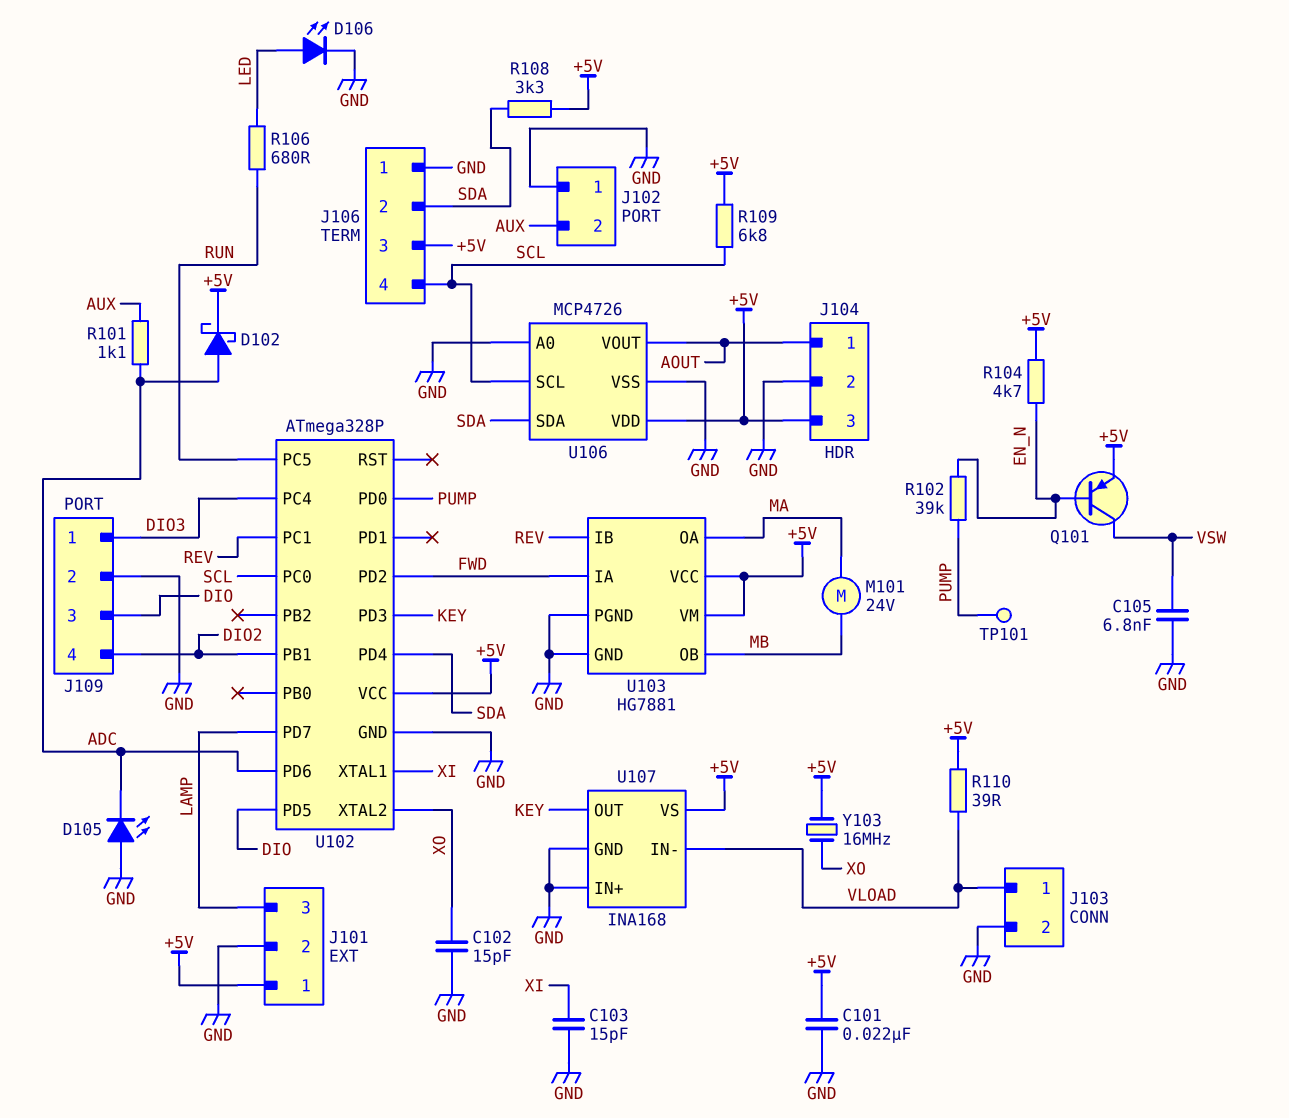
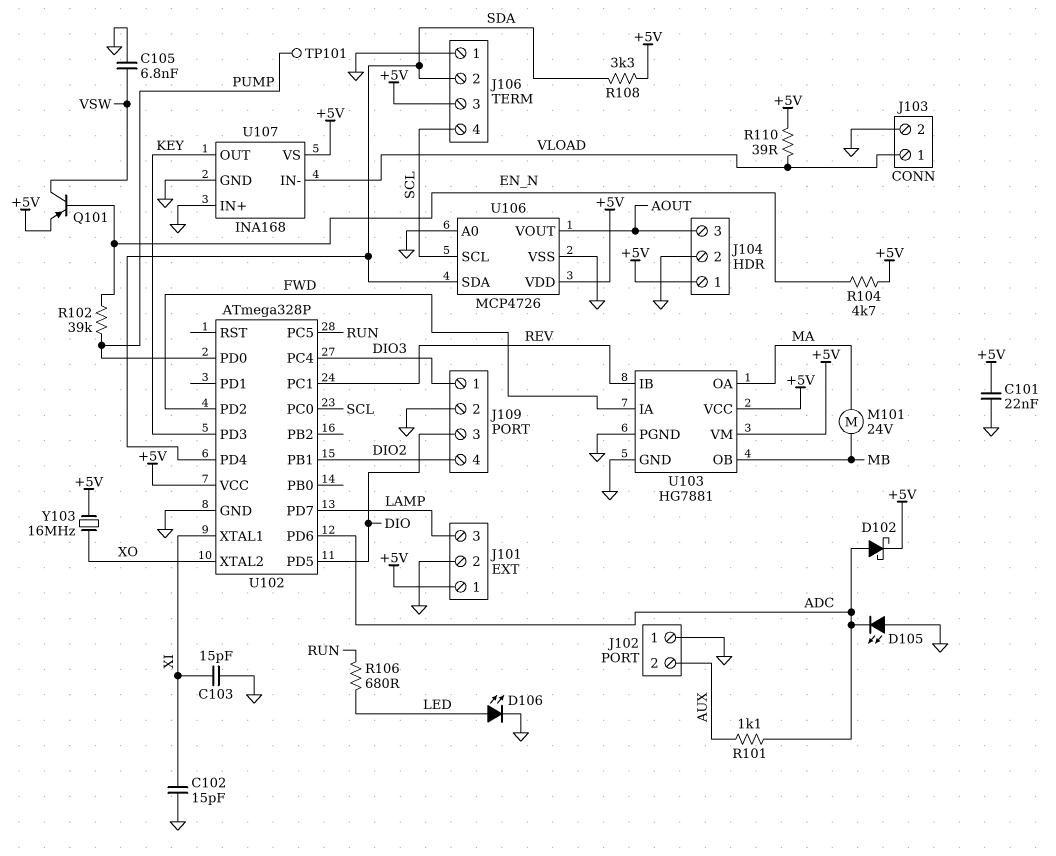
C102: 15pF (GND, XO) -> 15pF (GND, XI)
J104 pin 1: AOUT -> +5V
J104 pin 3: +5V -> AOUT
R109: 6.8k (+5V, SCL) -> none

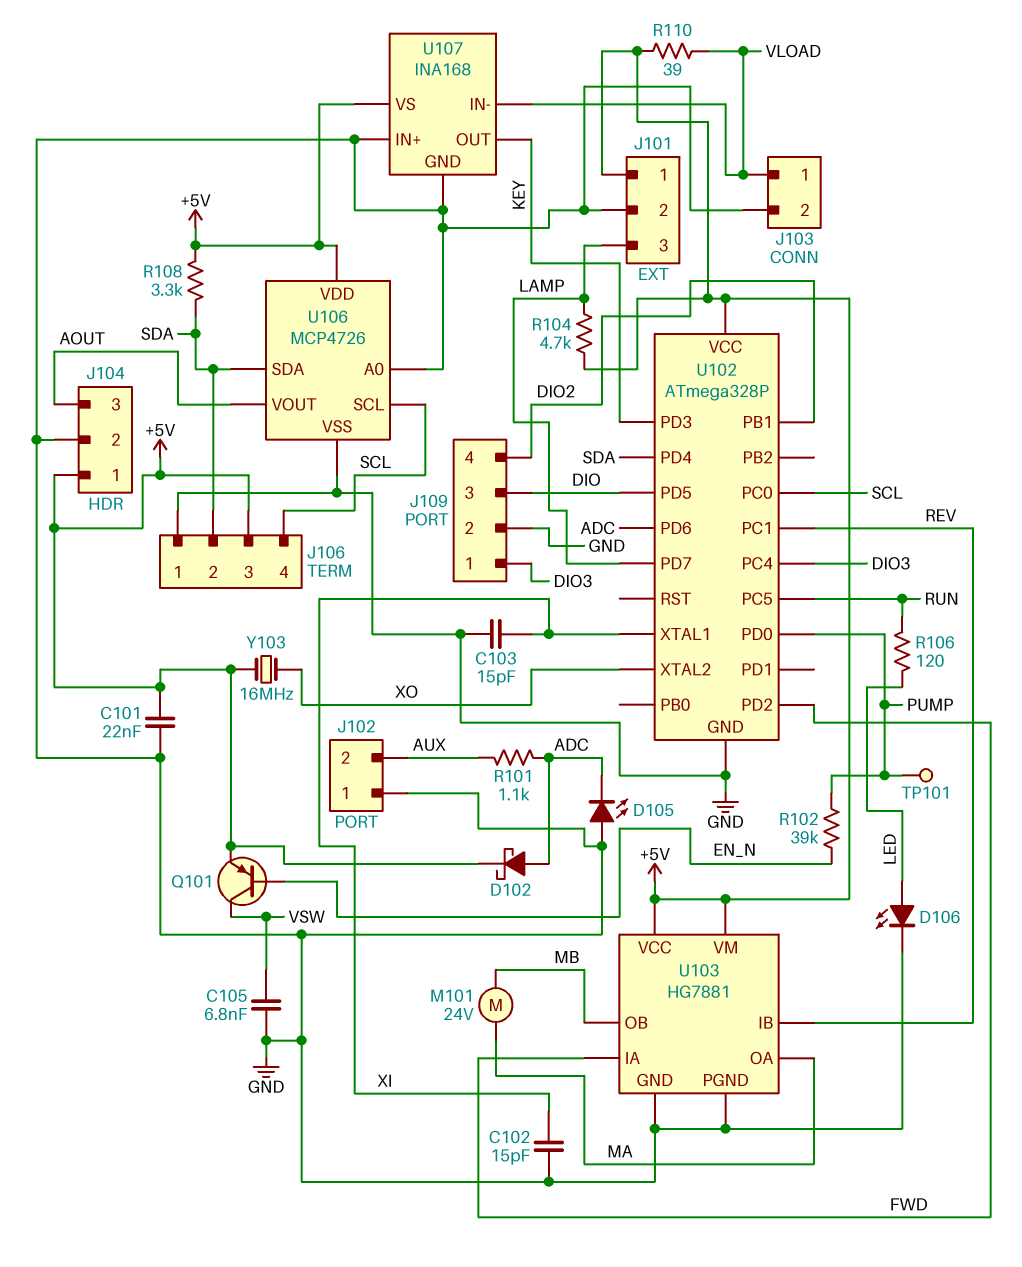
R104: 4.7k (+5V, EN_N) -> 4.7k (+5V, LAMP)
R106: 680 (LED, RUN) -> 120 (LED, RUN)

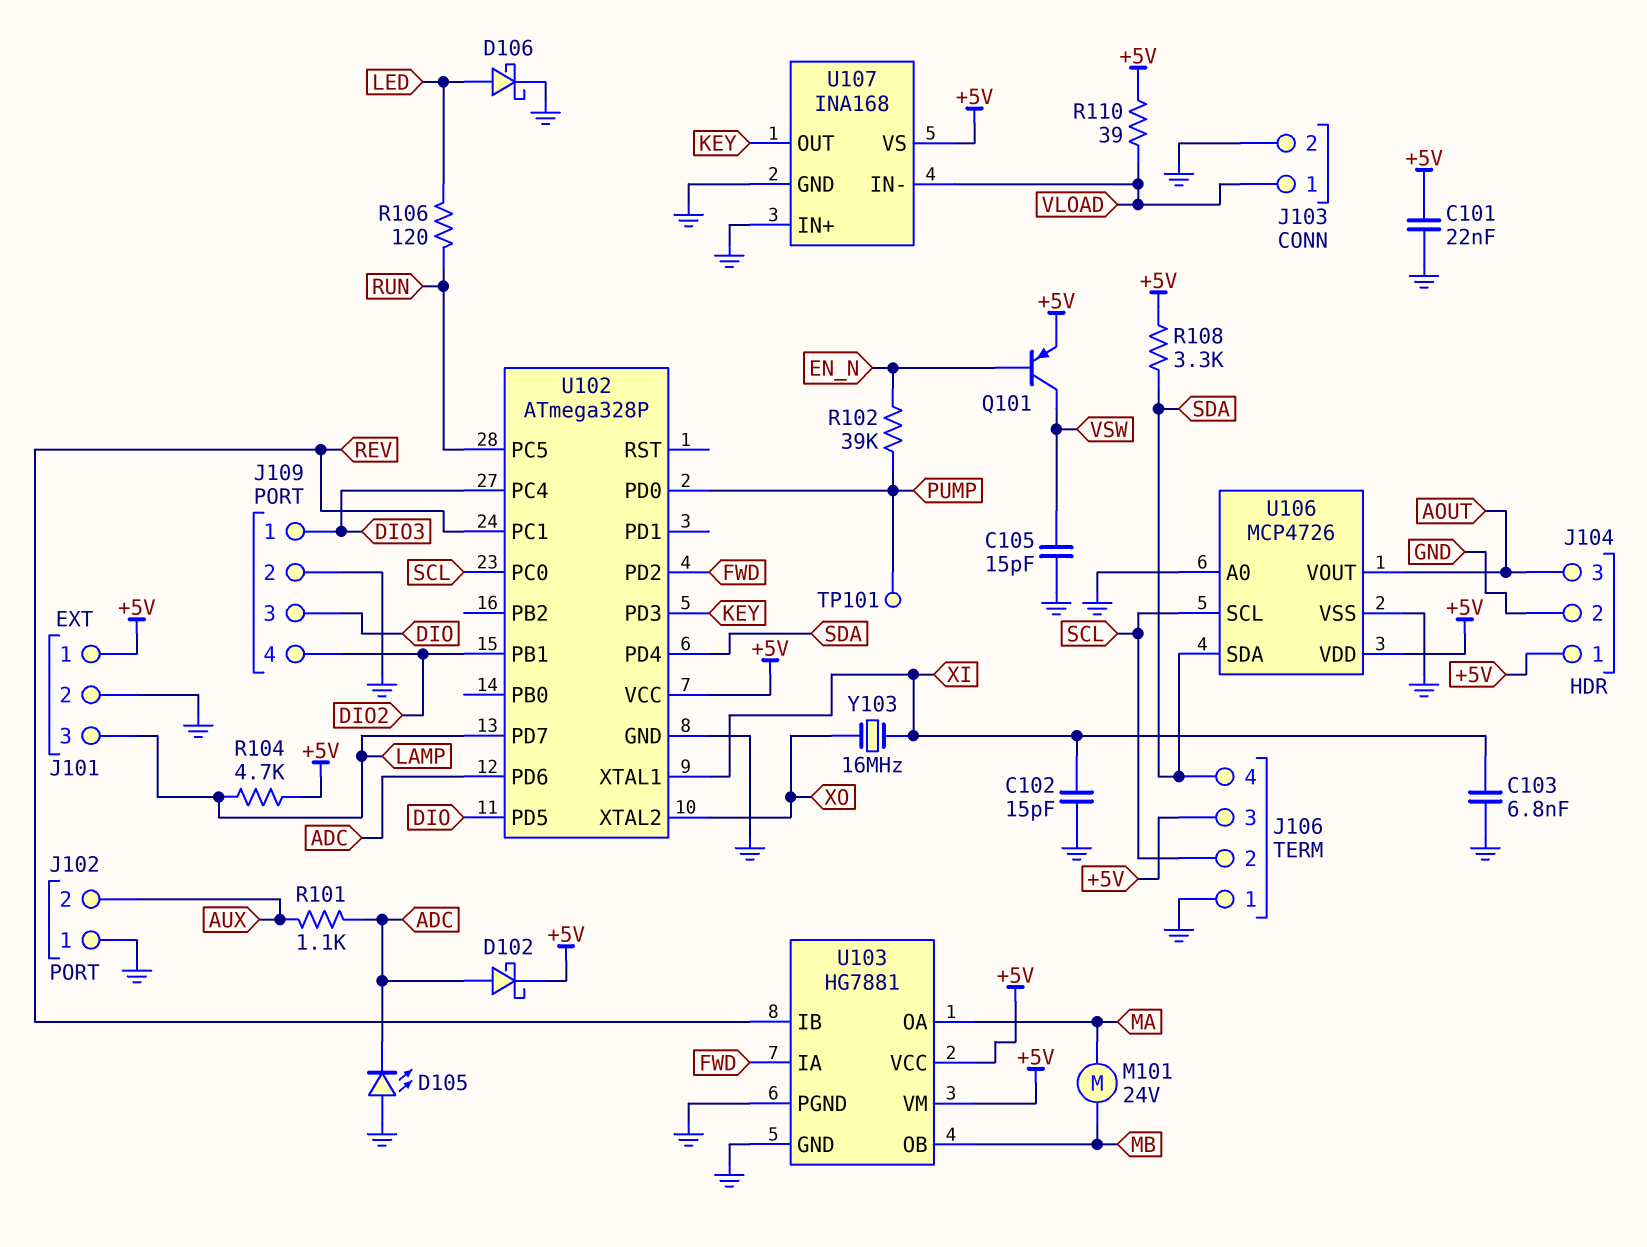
C103: 15pF (GND, XI) -> 6.8nF (GND, XI)
C105: 6.8nF (GND, VSW) -> 15pF (GND, VSW)
D106: LED (A LED, K GND) -> schottky (A LED, K GND)
J106 pin 2: SDA -> SCL
J106 pin 4: SCL -> SDA
Y103: 16MHz (+5V, XO) -> 16MHz (XI, XO)

